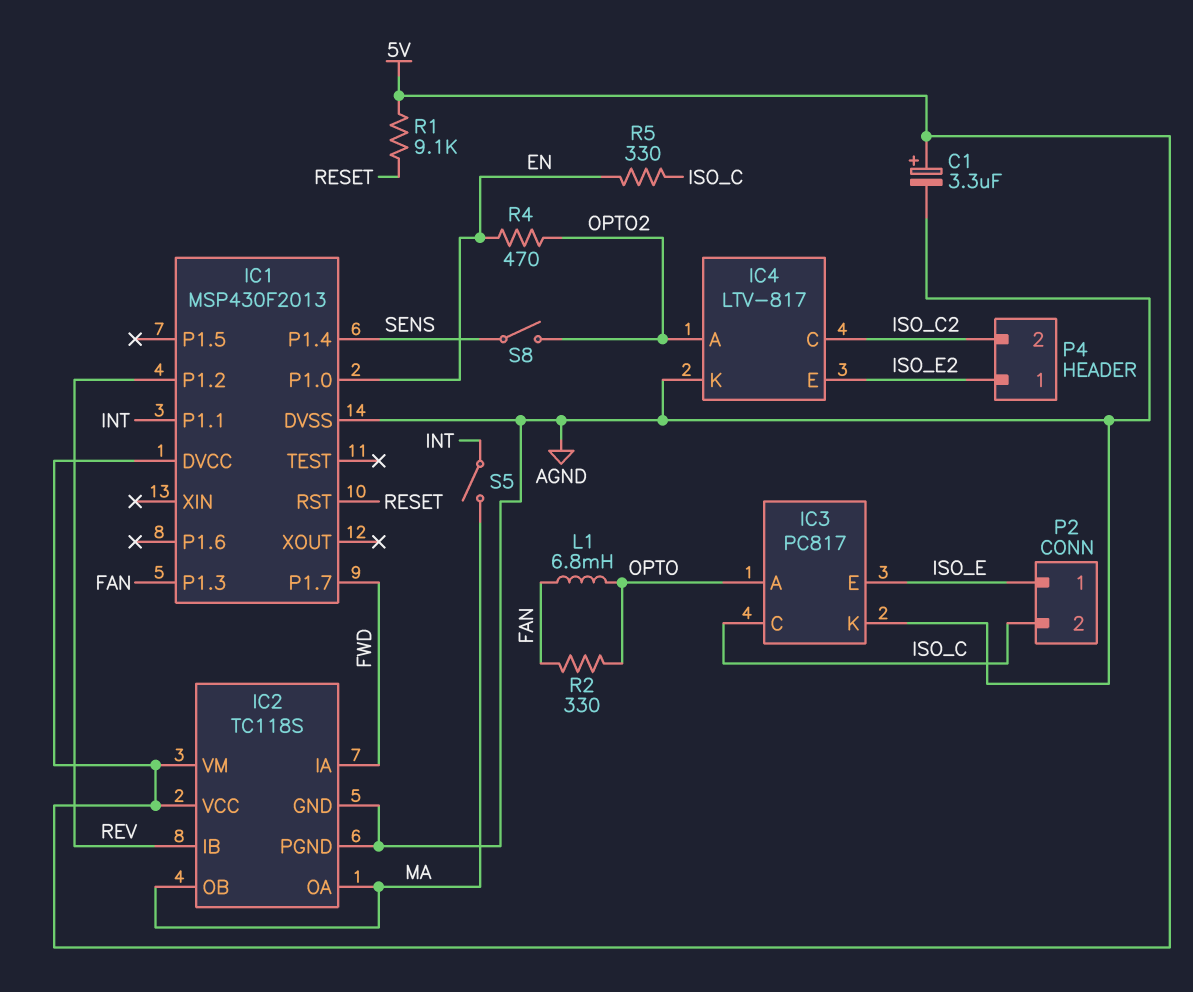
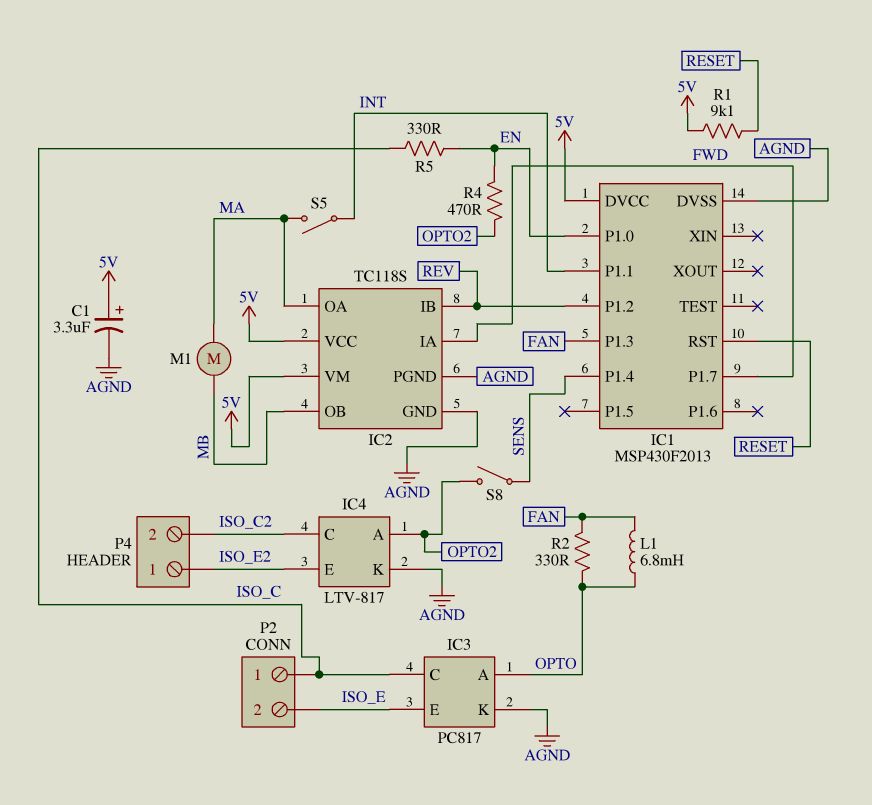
IC2 pin OB: MA -> MB
M1: none -> motor (MA, MB)
P2 pin 1: ISO_E -> ISO_C
P2 pin 2: ISO_C -> ISO_E

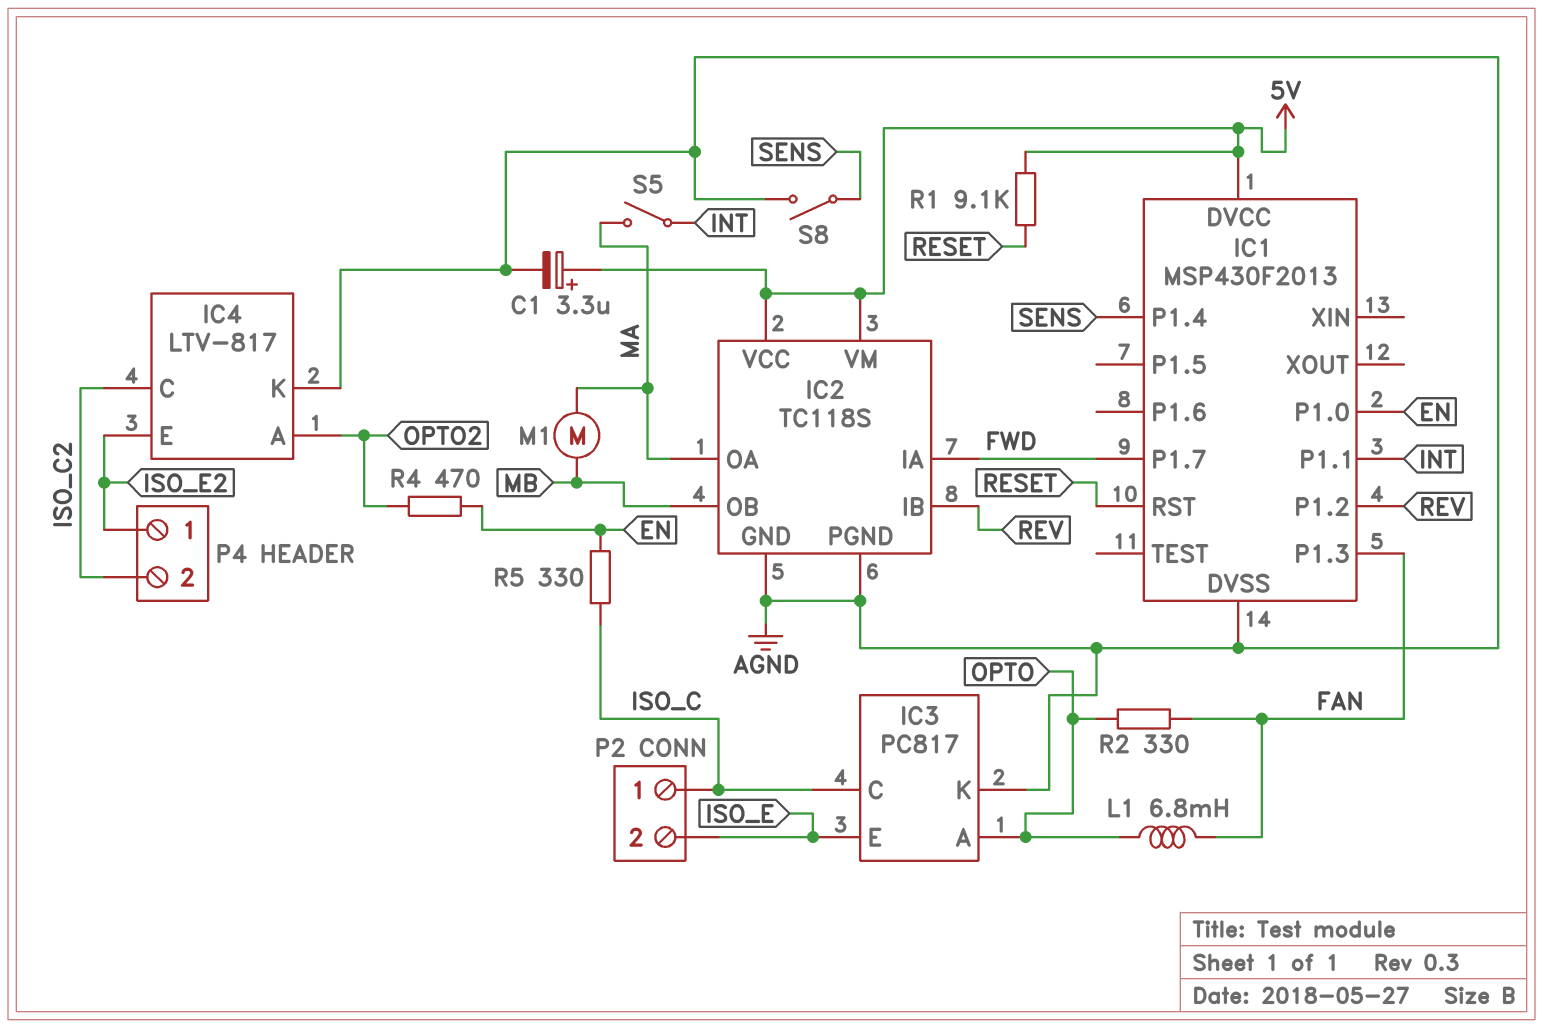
S8: switch (OPTO2, SENS) -> switch (AGND, SENS)

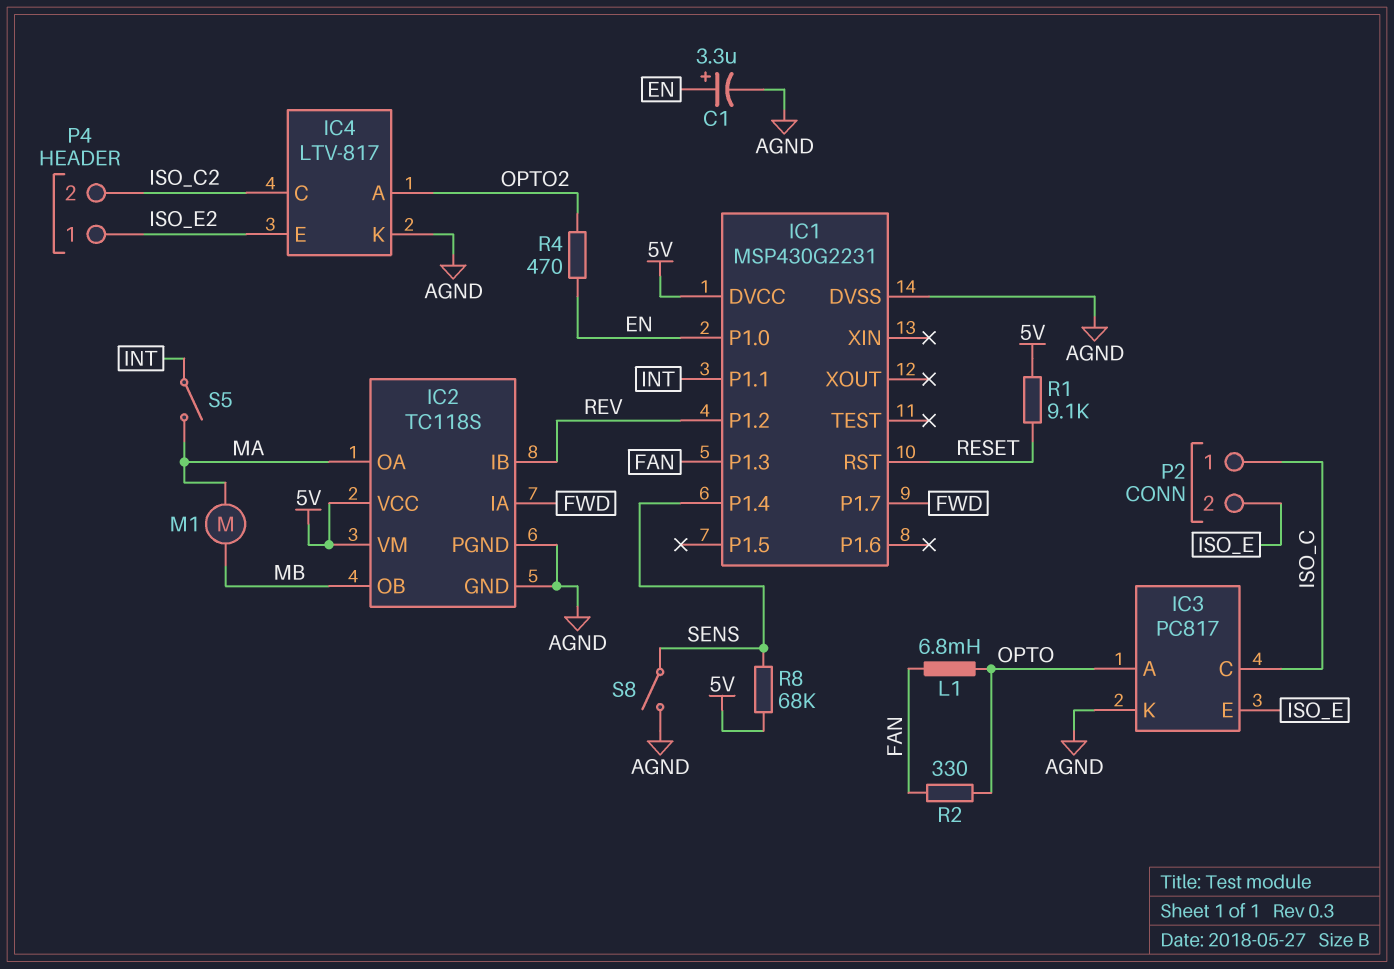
C1: 3.3uF (plus 5V, minus AGND) -> 3.3uF (plus EN, minus AGND)
IC1: MSP430F2013 -> MSP430G2231
R5: 330 (EN, ISO_C) -> none
R8: none -> 68k (5V, SENS)

